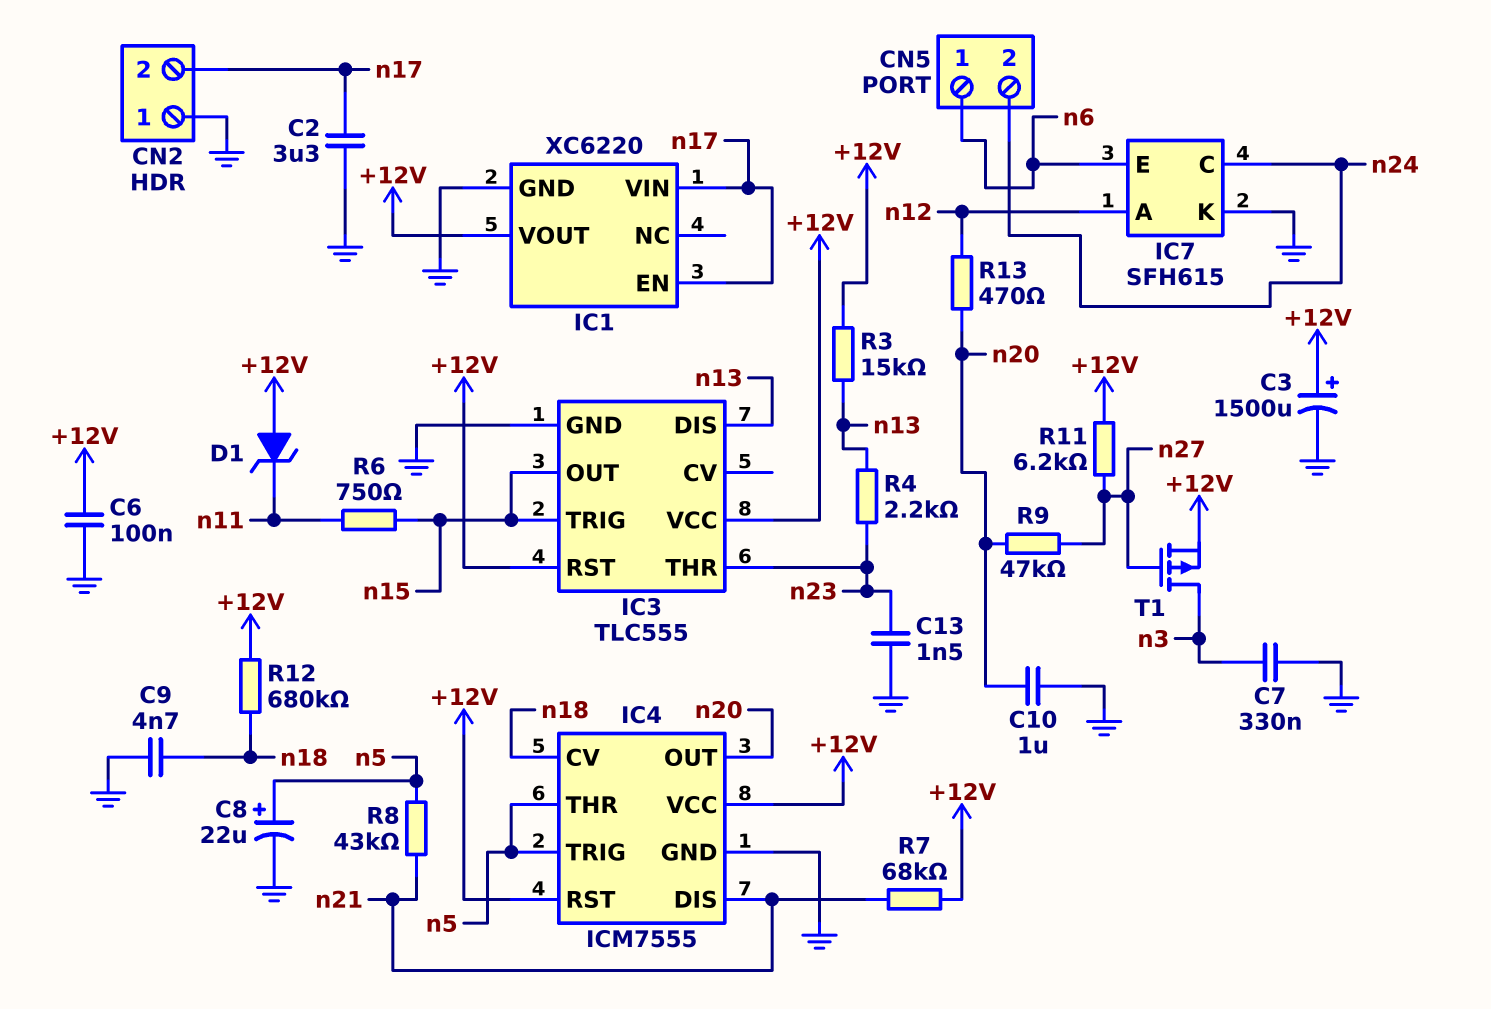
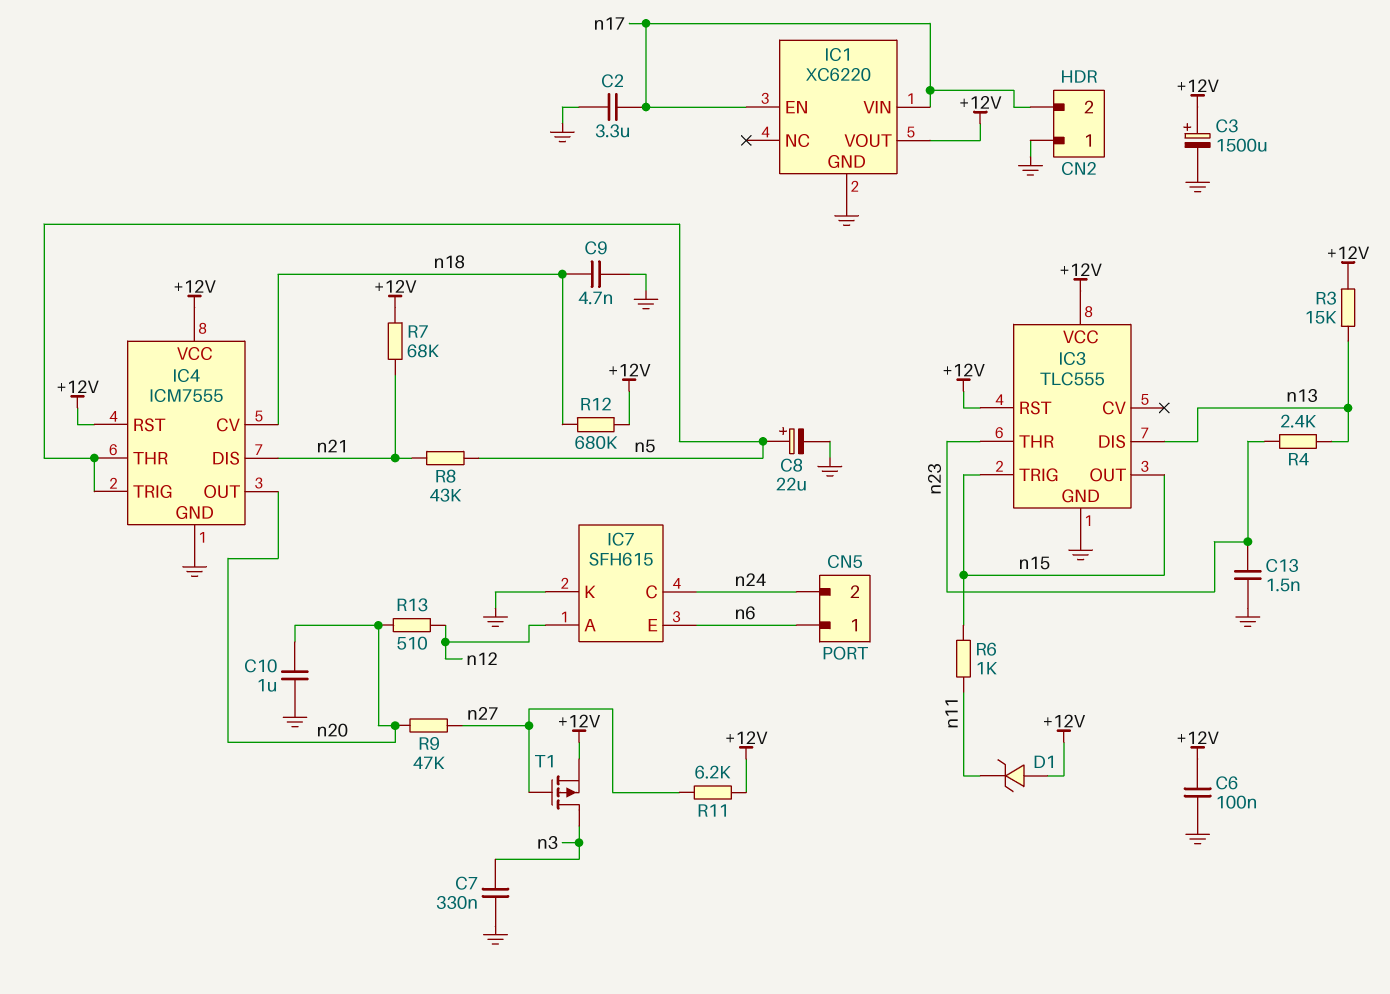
R4: 2.2k (n13, n23) -> 2.4k (n13, n23)
R6: 750 (n11, n15) -> 1k (n11, n15)
R13: 470 (n12, n20) -> 510 (n12, n20)

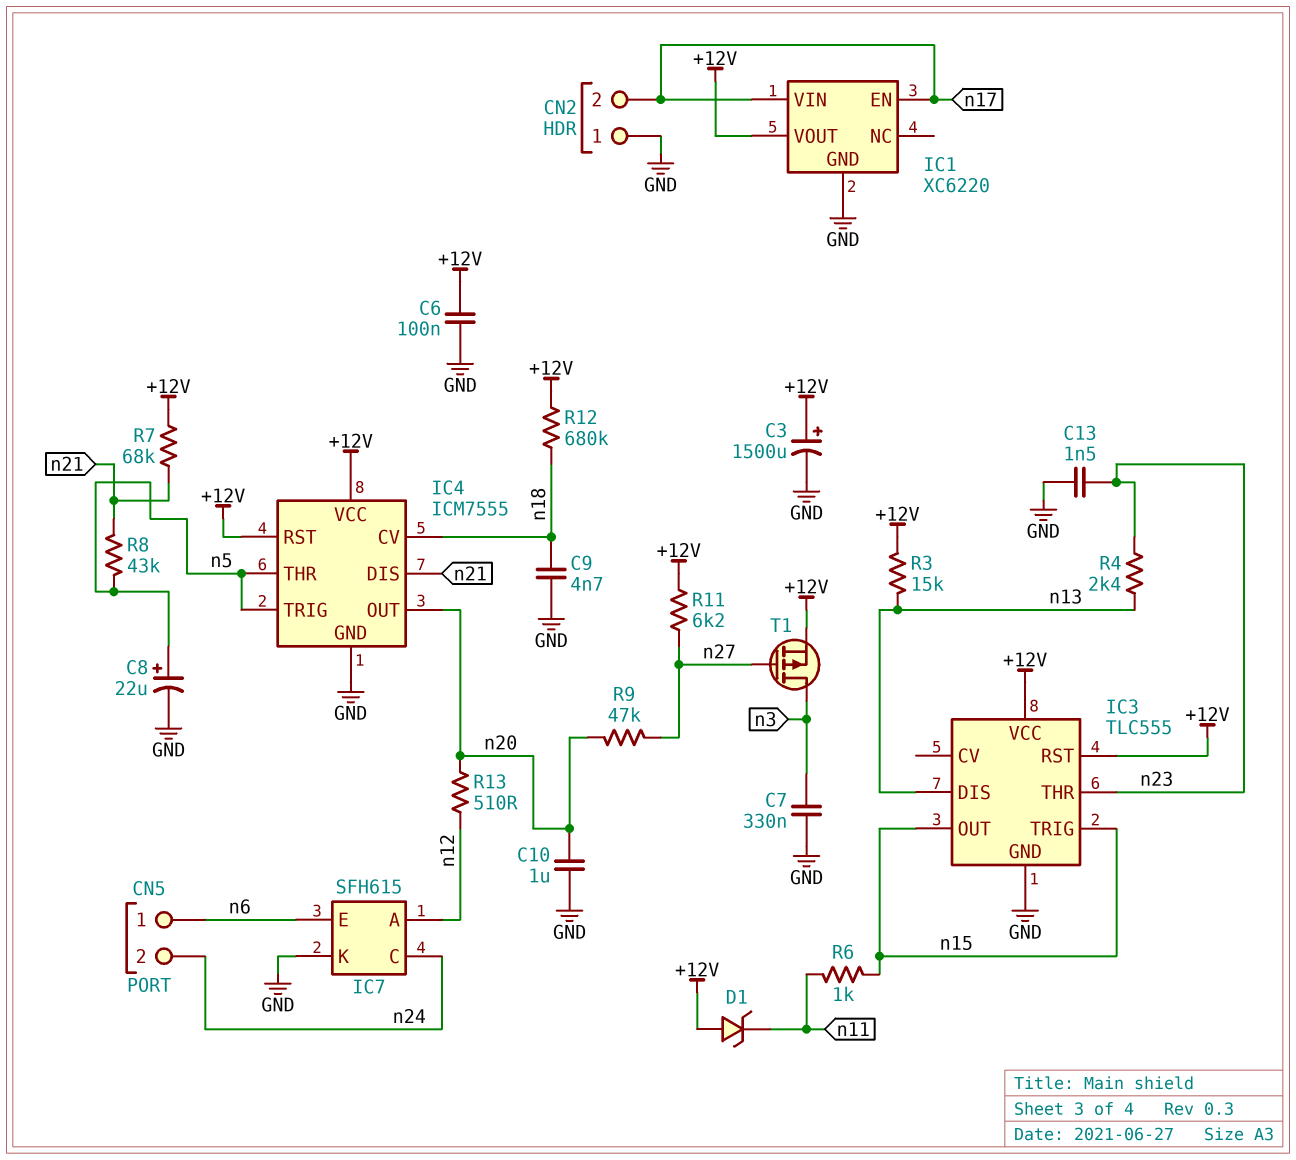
C2: 3.3uF (GND, n17) -> none

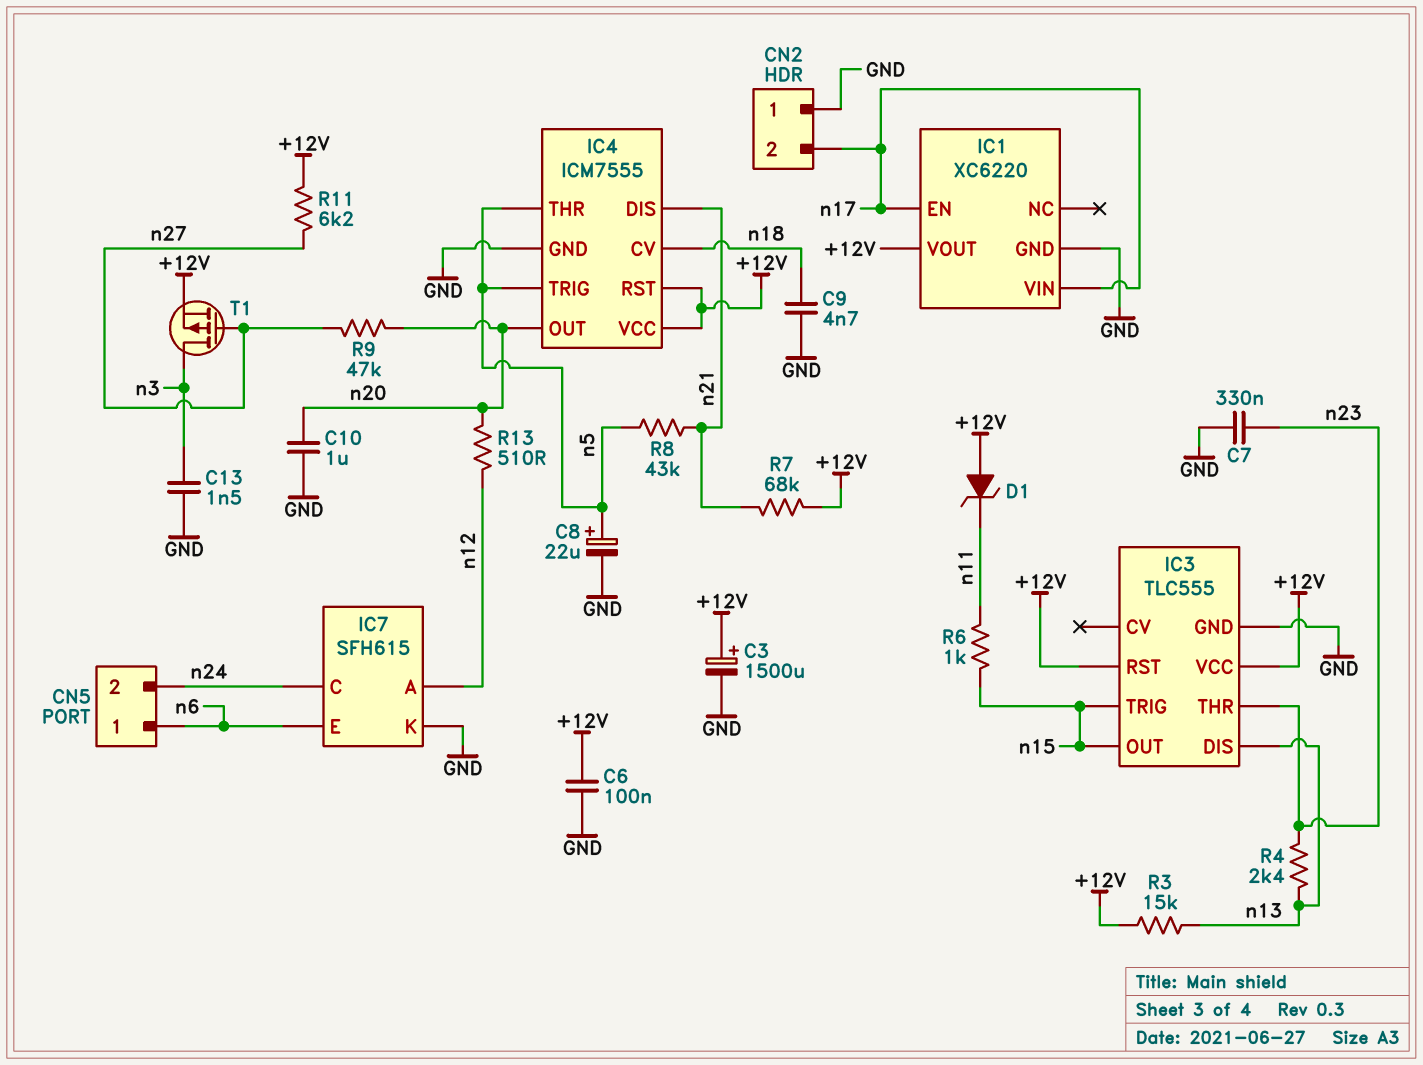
C7: 330nF (GND, n3) -> 330nF (GND, n23)
C13: 1.5nF (GND, n23) -> 1.5nF (GND, n3)
R12: 680k (+12V, n18) -> none

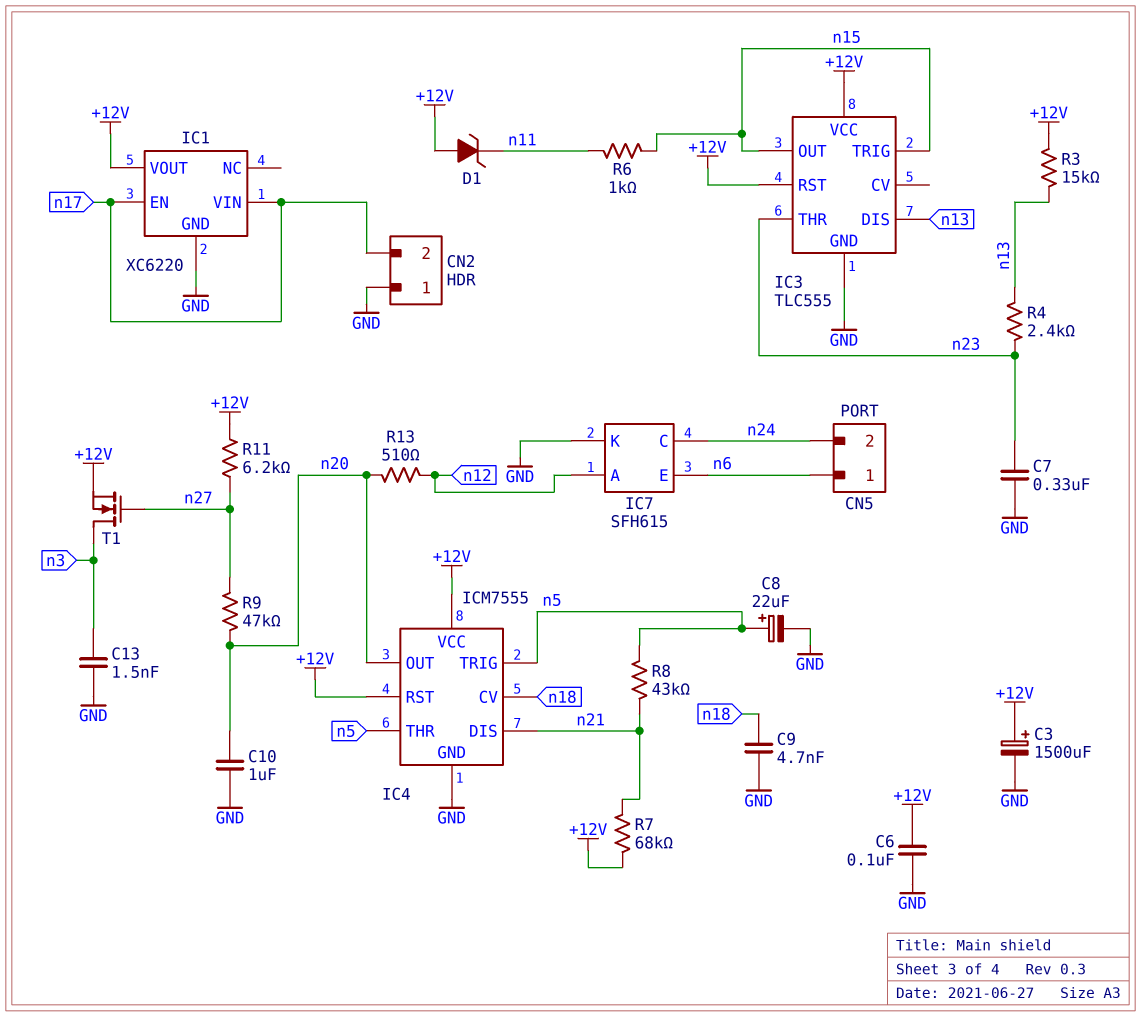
T1: PMOS (G n27, D n3, S +12V) -> NMOS (G n27, D n3, S +12V)

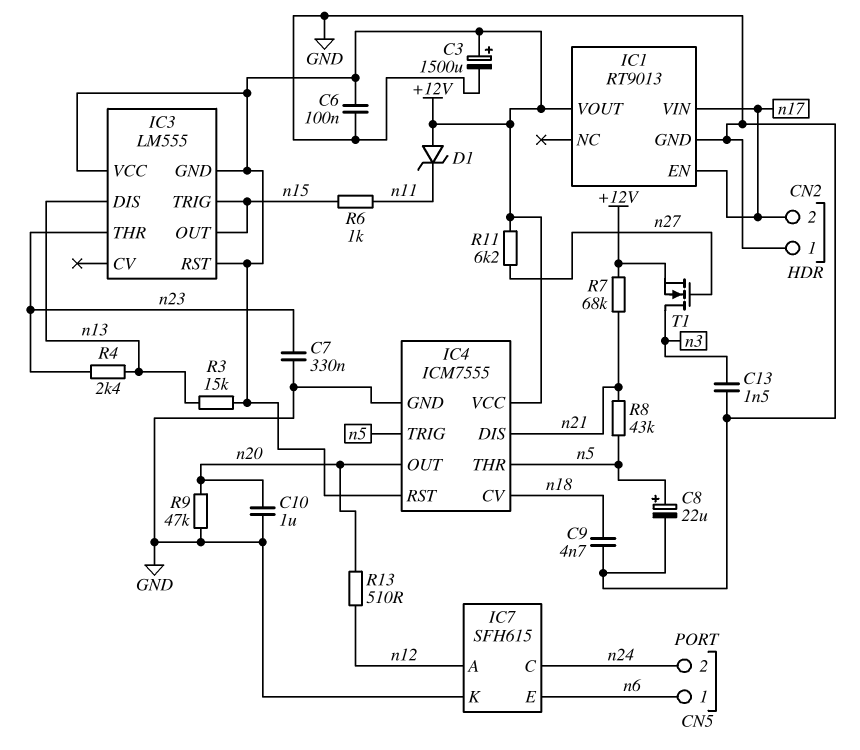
IC1: XC6220 -> RT9013
IC3: TLC555 -> LM555
IC3 pin GND: GND -> +12V
R9: 47k (n20, n27) -> 47k (GND, n20)

